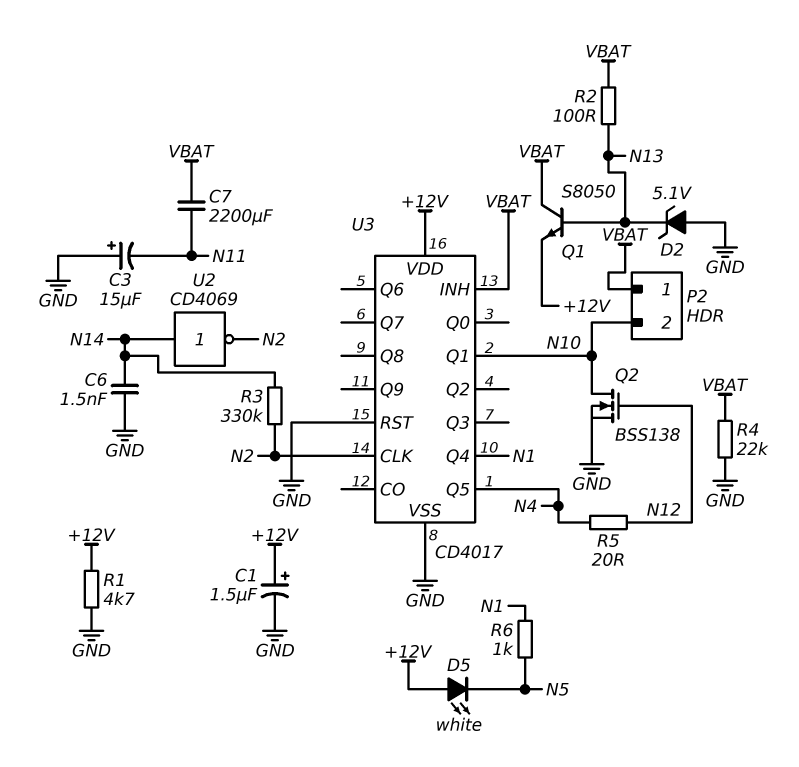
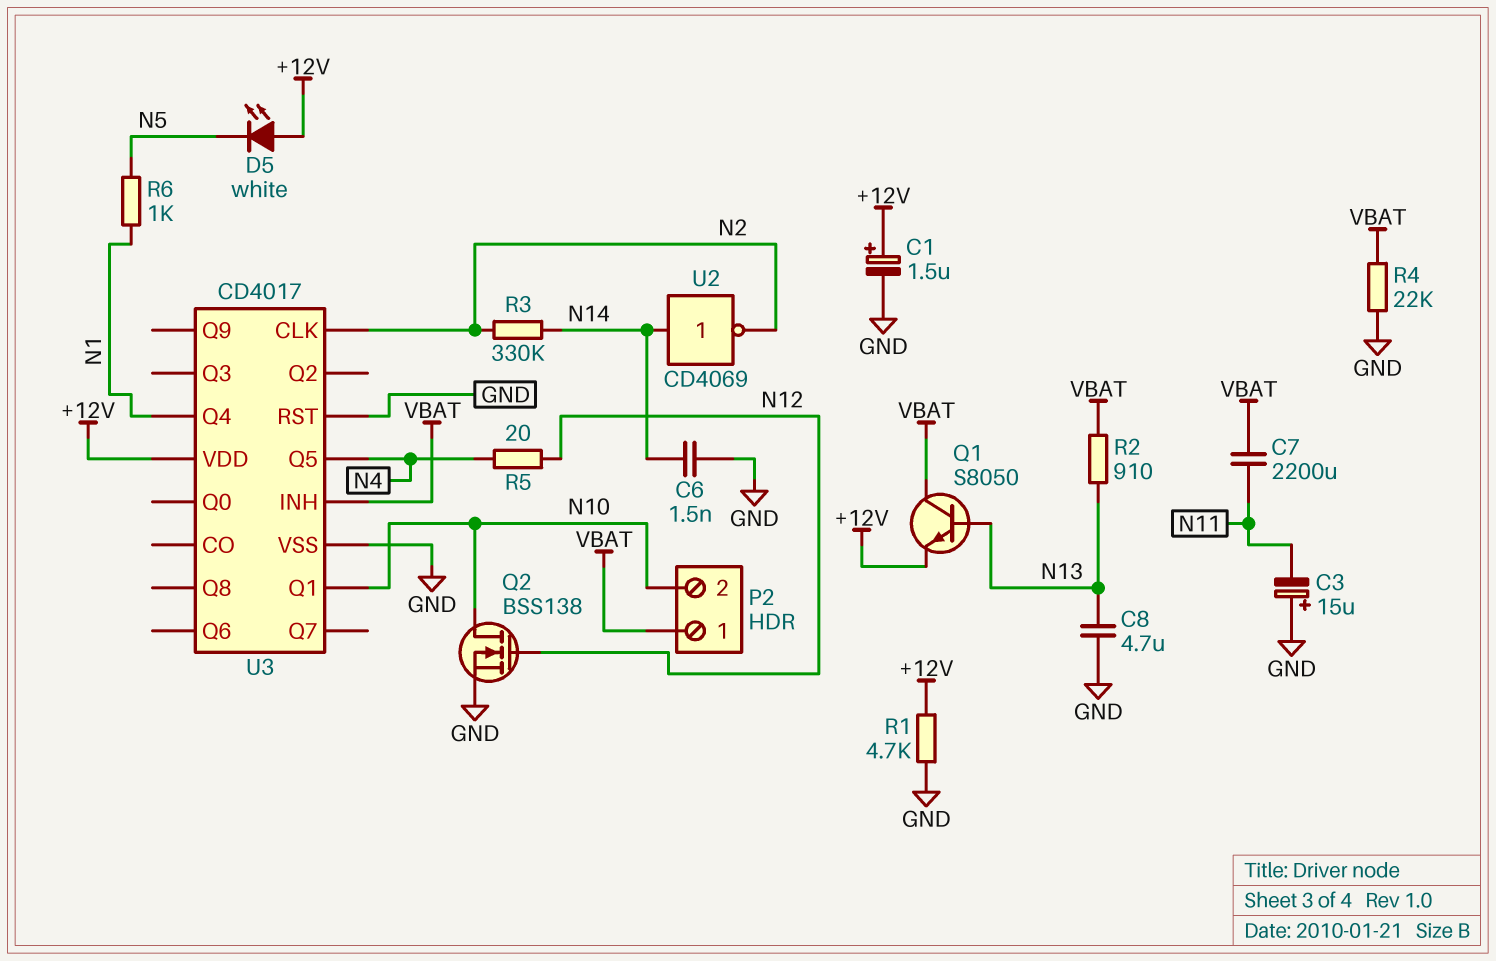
C8: none -> 4.7uF (GND, N13)
D2: zener 5.1V (A GND, K N13) -> none
R2: 100 (N13, VBAT) -> 910 (N13, VBAT)

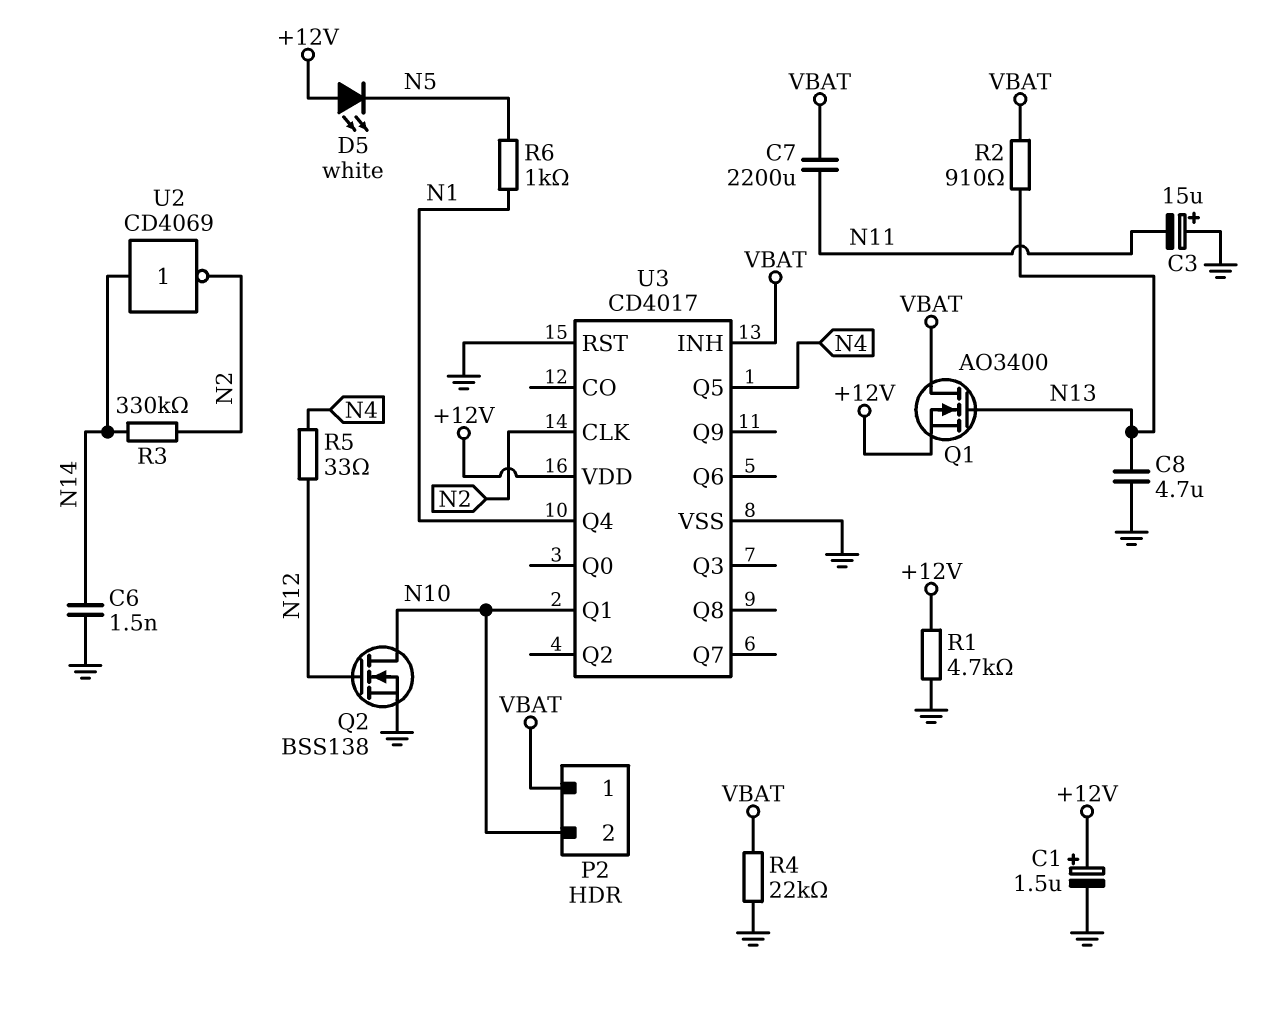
Q1: NPN S8050 (B N13, C VBAT, E +12V) -> NMOS AO3400 (G N13, D VBAT, S +12V)
R5: 20 (N4, N12) -> 33 (N4, N12)

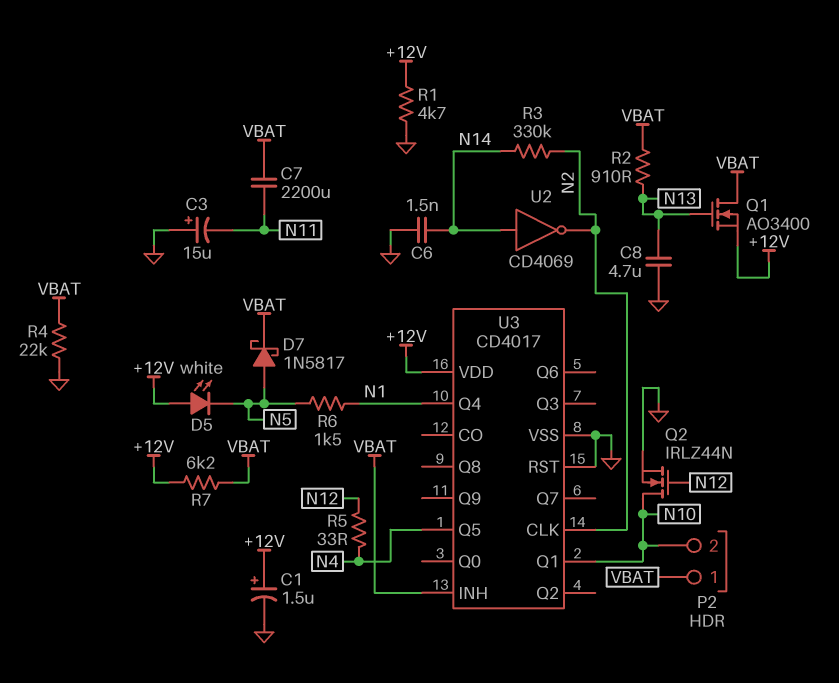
D7: none -> schottky 1N5817 (A N5, K VBAT)
Q2: NMOS BSS138 (G N12, D N10, S GND) -> NMOS IRLZ44N (G N12, D N10, S GND)
R6: 1k (N1, N5) -> 1.5k (N1, N5)
R7: none -> 6.2k (+12V, VBAT)

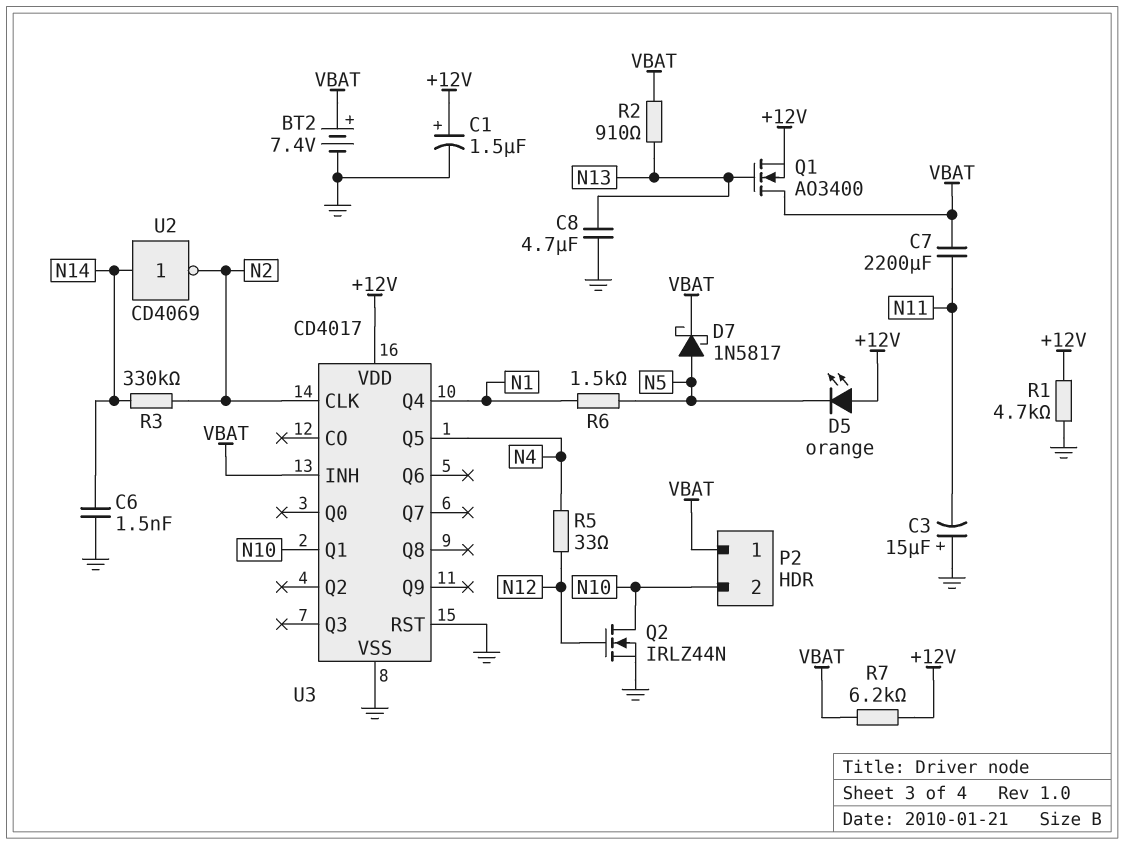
BT2: none -> 7.4V (plus VBAT, minus GND)
D5: LED white (A +12V, K N5) -> LED orange (A +12V, K N5)
R4: 22k (GND, VBAT) -> none

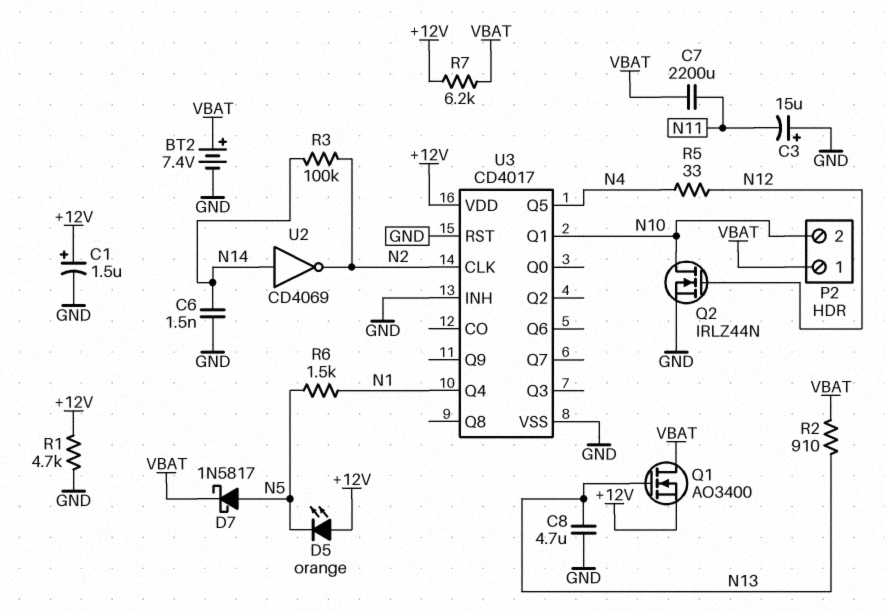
R3: 330k (N2, N14) -> 100k (N2, N14)
U3 pin INH: VBAT -> GND

